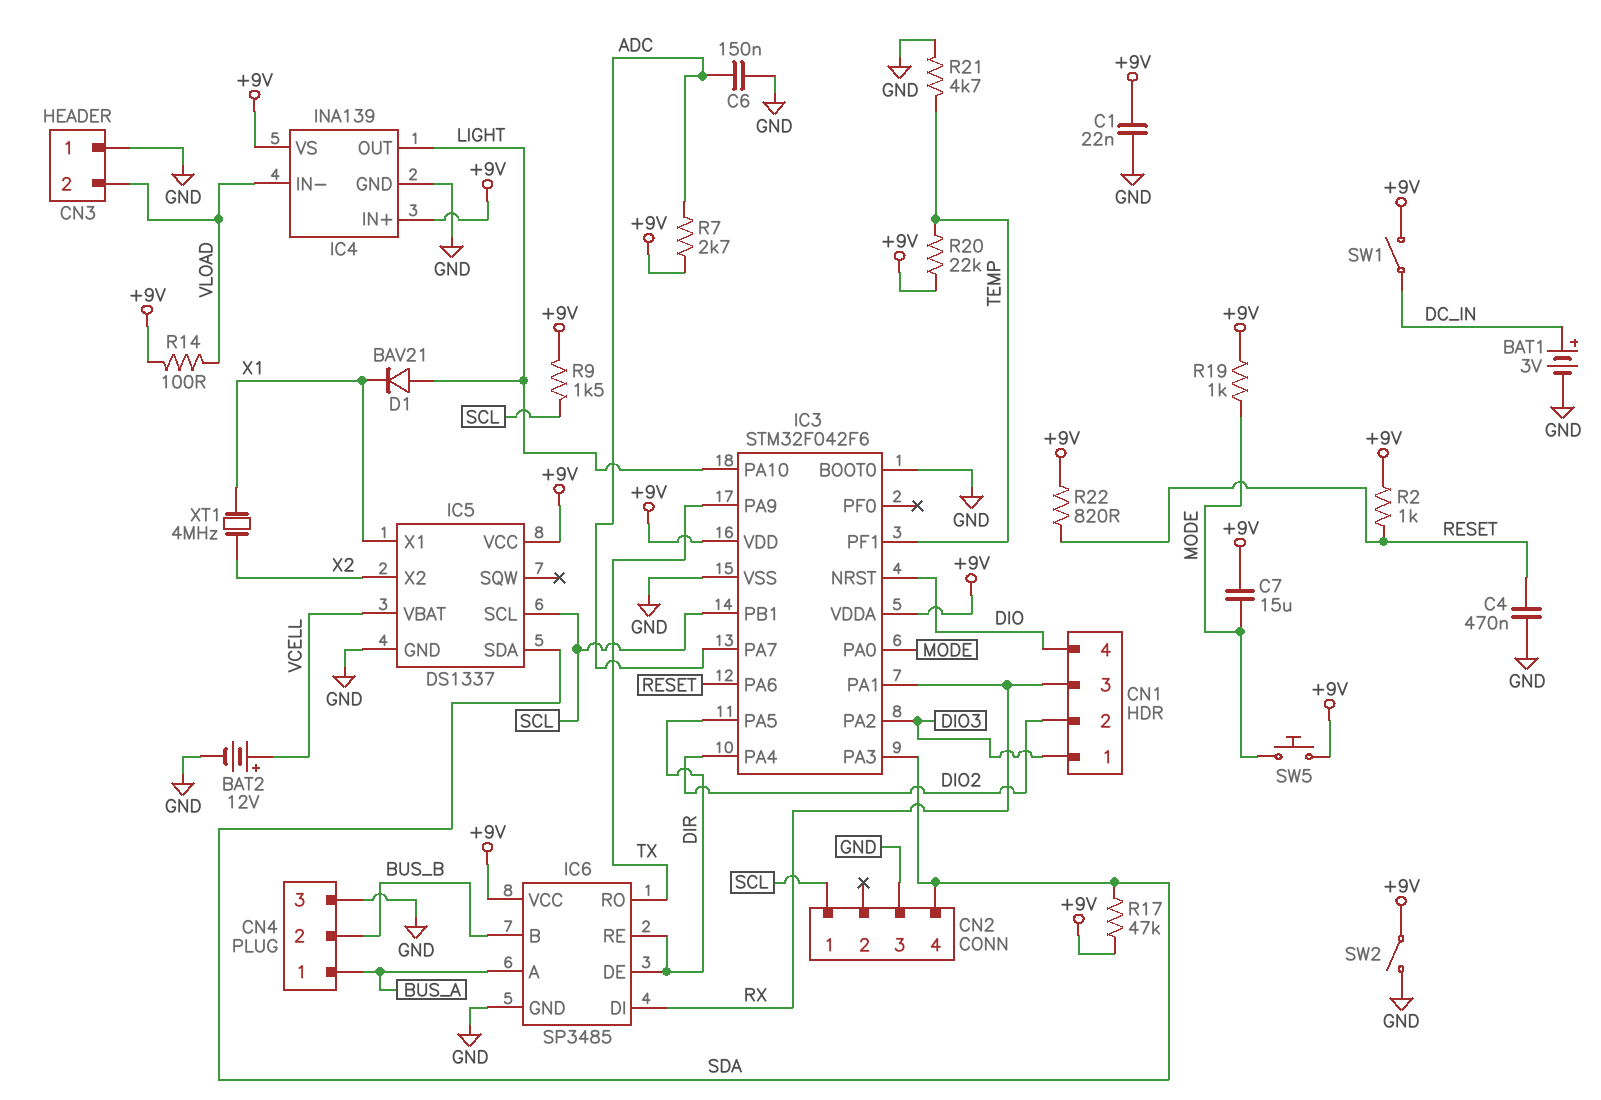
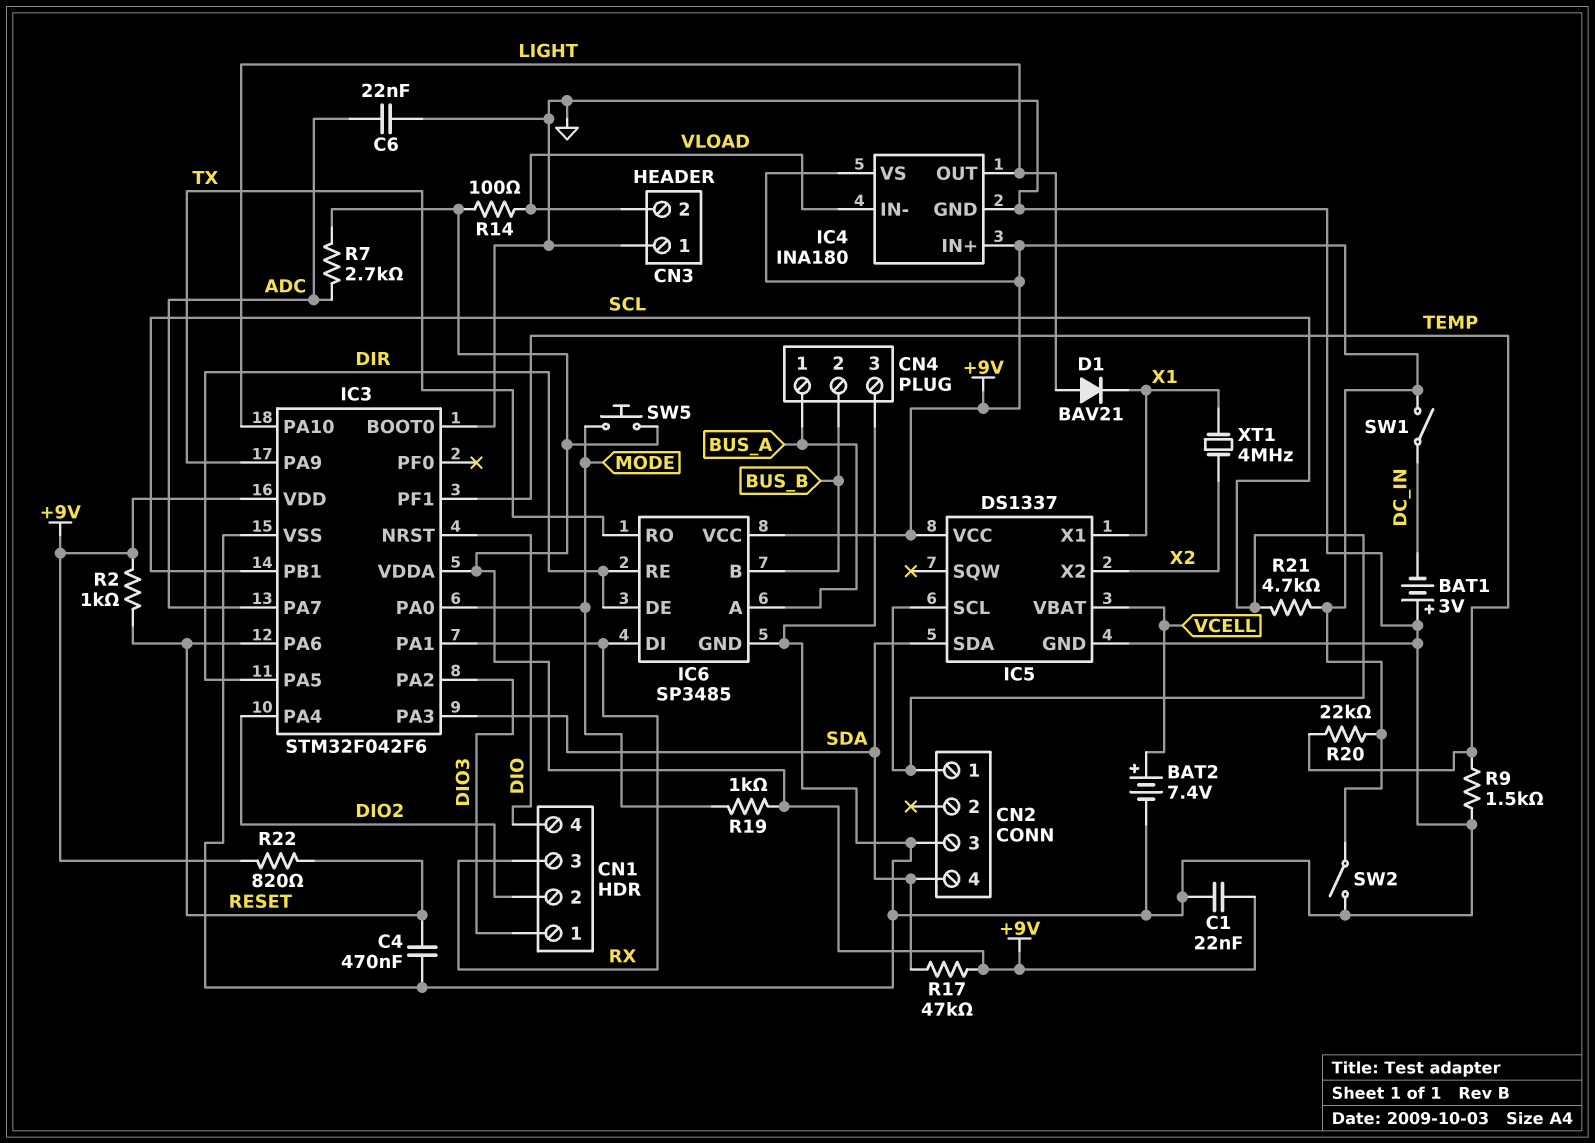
BAT1: 3V (plus DC_IN, minus GND) -> 3V (plus GND, minus DC_IN)
BAT2: 12V (plus VCELL, minus GND) -> 7.4V (plus VCELL, minus GND)
C6: 150nF (ADC, GND) -> 22nF (ADC, GND)
C7: 15uF (+9V, MODE) -> none
IC4: INA139 -> INA180
R9: 1.5k (+9V, SCL) -> 1.5k (GND, TEMP)
R21: 4.7k (GND, TEMP) -> 4.7k (+9V, SCL)

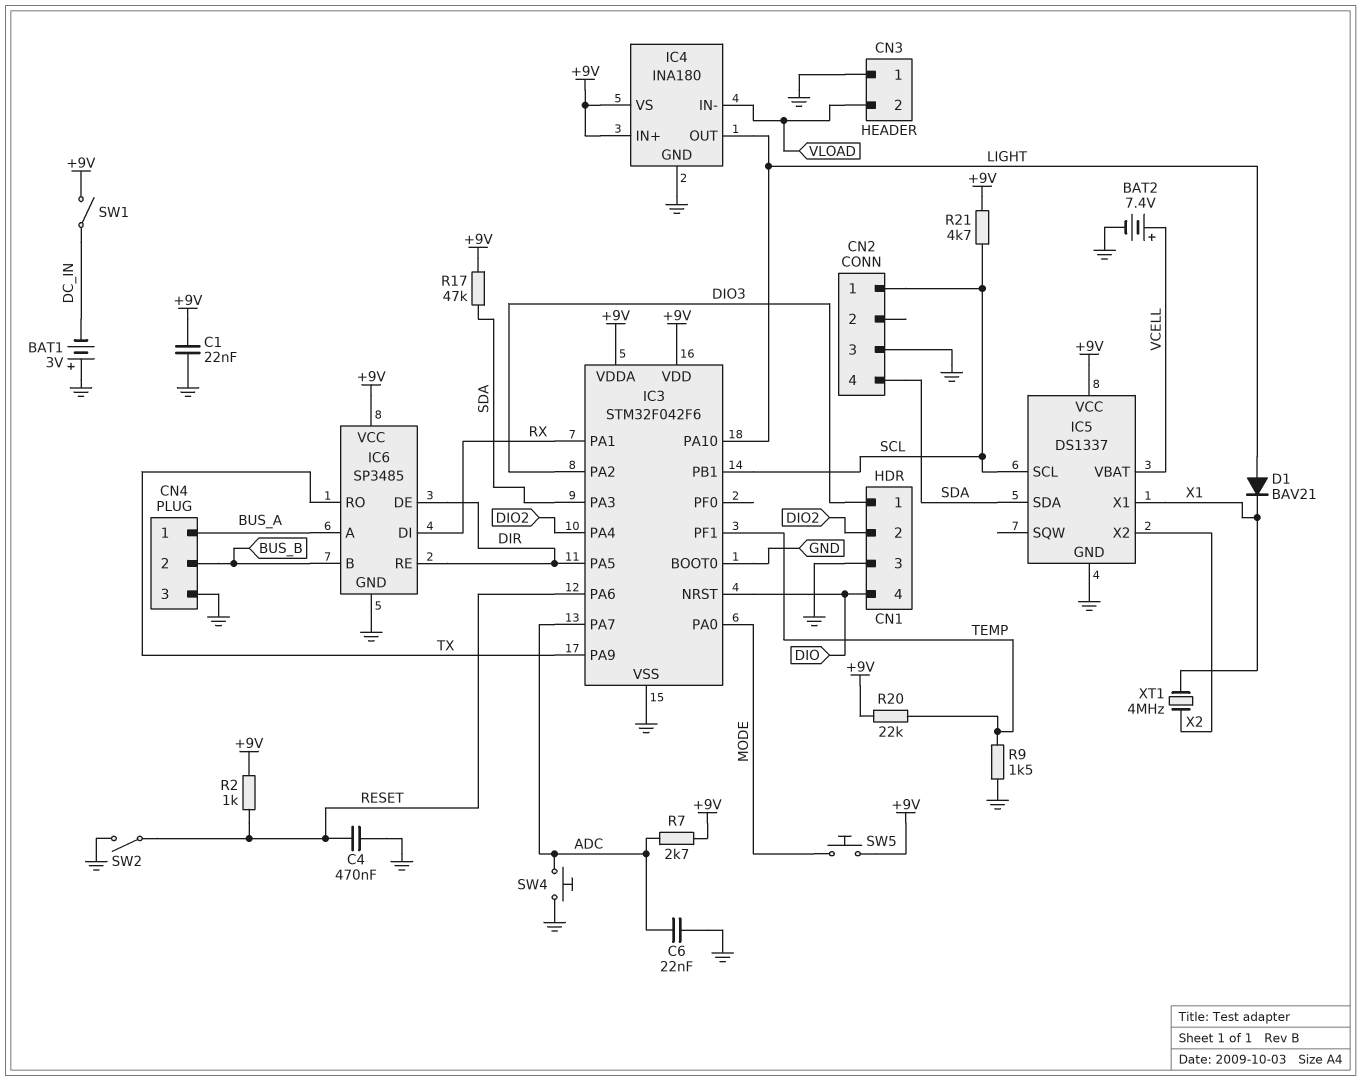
CN1 pin 3: RX -> GND
R14: 100 (+9V, VLOAD) -> none
R19: 1k (+9V, MODE) -> none
R22: 820 (+9V, RESET) -> none
SW2: switch (+9V, GND) -> switch (GND, RESET)
SW4: none -> button (ADC, GND)

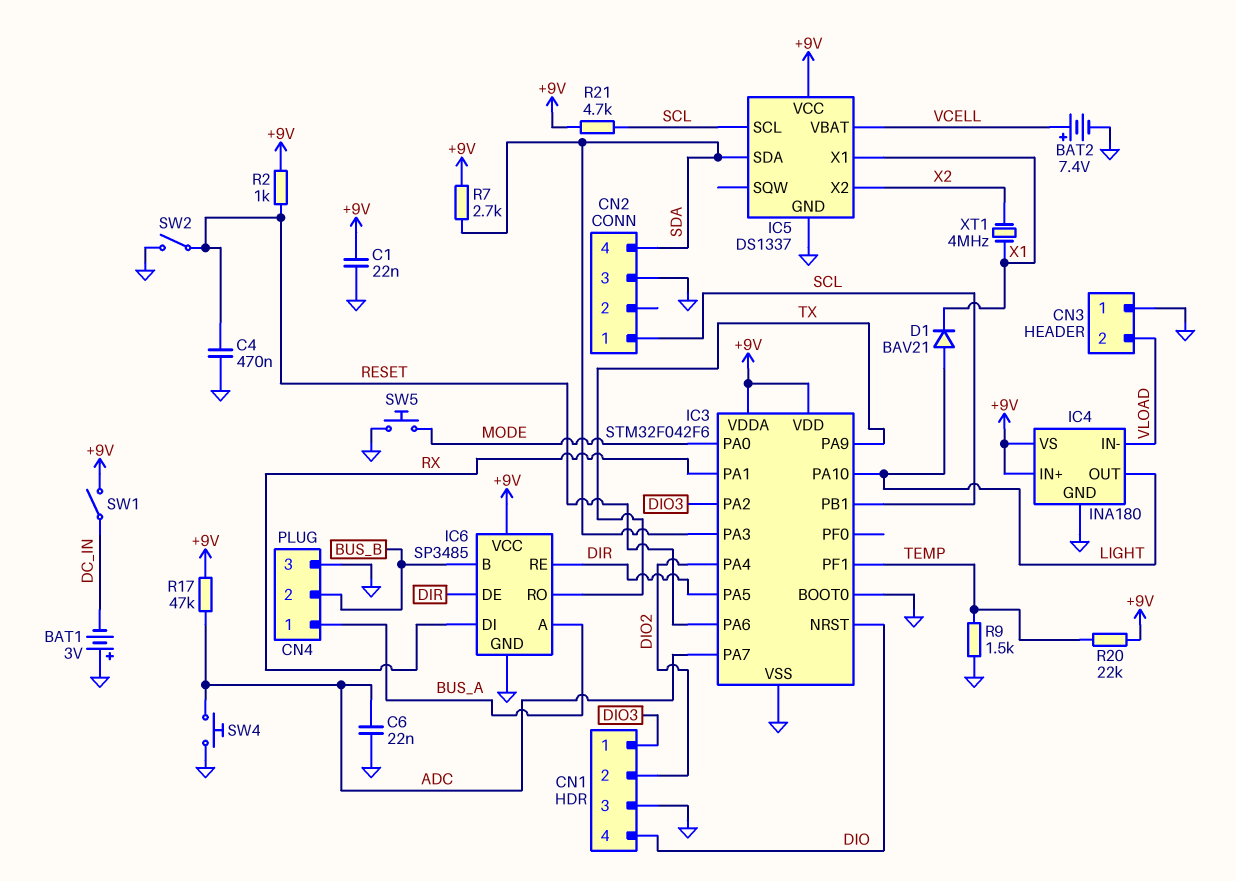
R7: 2.7k (+9V, ADC) -> 2.7k (+9V, SDA)
R17: 47k (+9V, SDA) -> 47k (+9V, ADC)
SW5: button (+9V, MODE) -> button (GND, MODE)

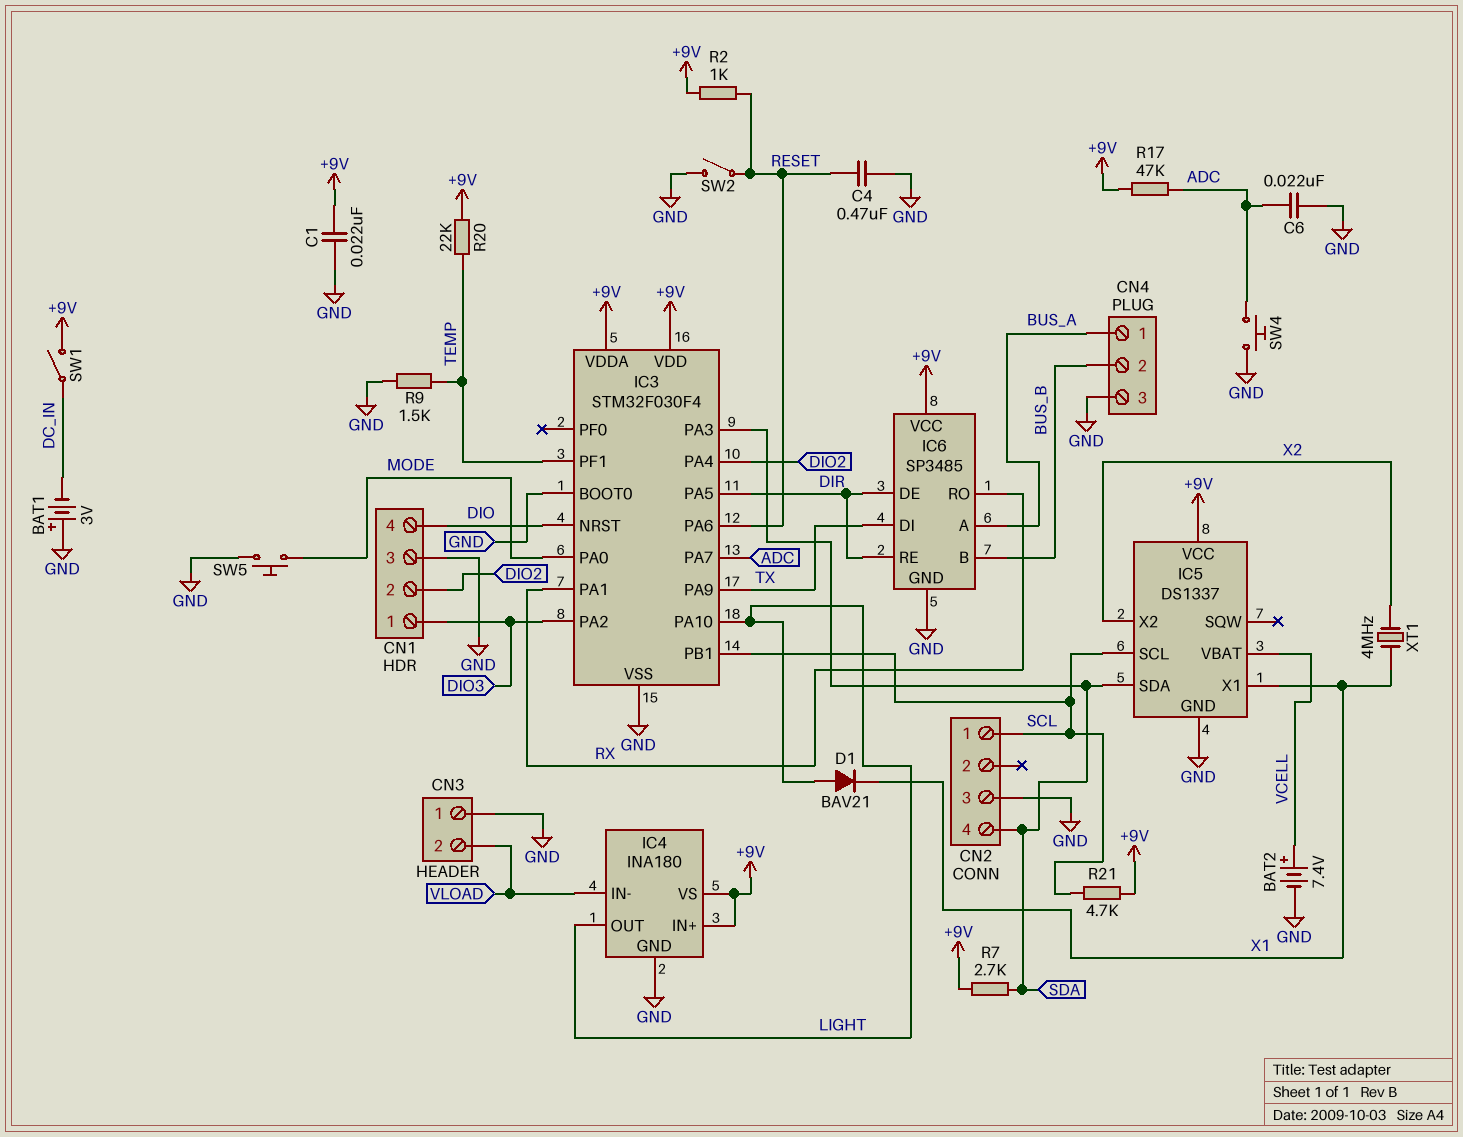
IC3: STM32F042F6 -> STM32F030F4
IC6 pin DI: RX -> TX
IC6 pin RO: TX -> RX

